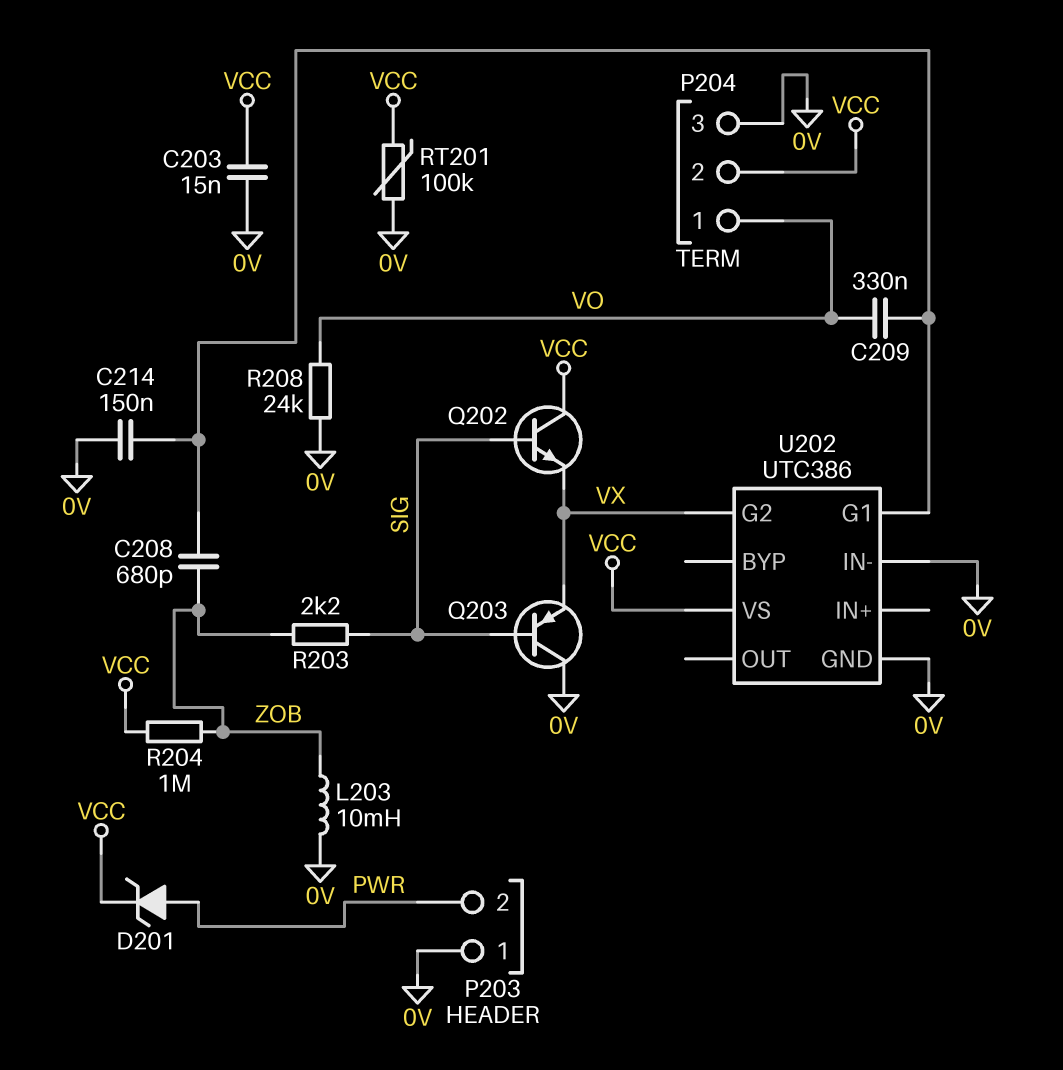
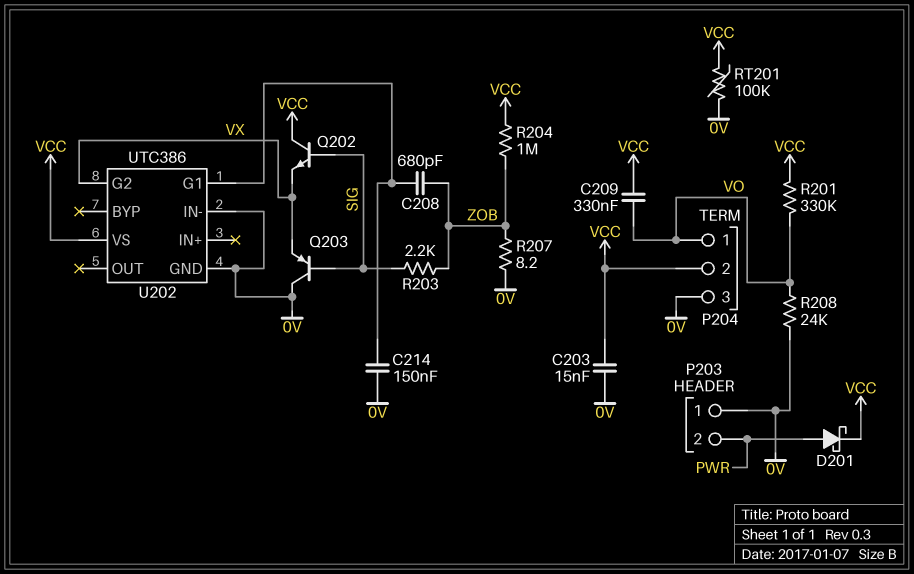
C209: 330nF (U202/G1, VO) -> 330nF (VCC, VO)
D201: zener (A PWR, K VCC) -> schottky (A PWR, K VCC)
L203: 10mH (0V, ZOB) -> none
R201: none -> 330k (VCC, VO)
R207: none -> 8.2 (0V, ZOB)

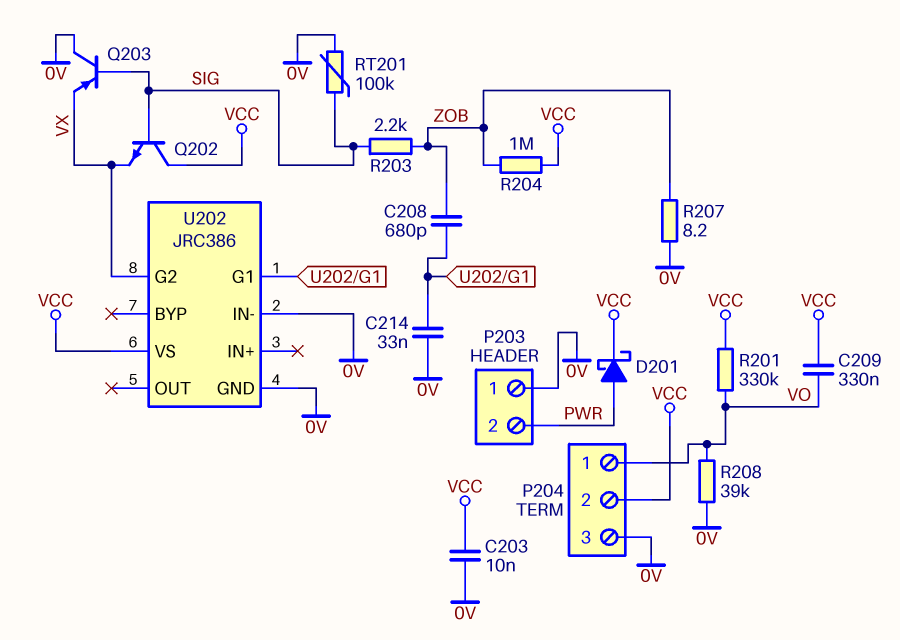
C203: 15nF (0V, VCC) -> 10nF (0V, VCC)
C214: 150nF (0V, U202/G1) -> 33nF (0V, U202/G1)
R208: 24k (0V, VO) -> 39k (0V, VO)
RT201: 100k (0V, VCC) -> 100k (0V, SIG)
U202: UTC386 -> JRC386

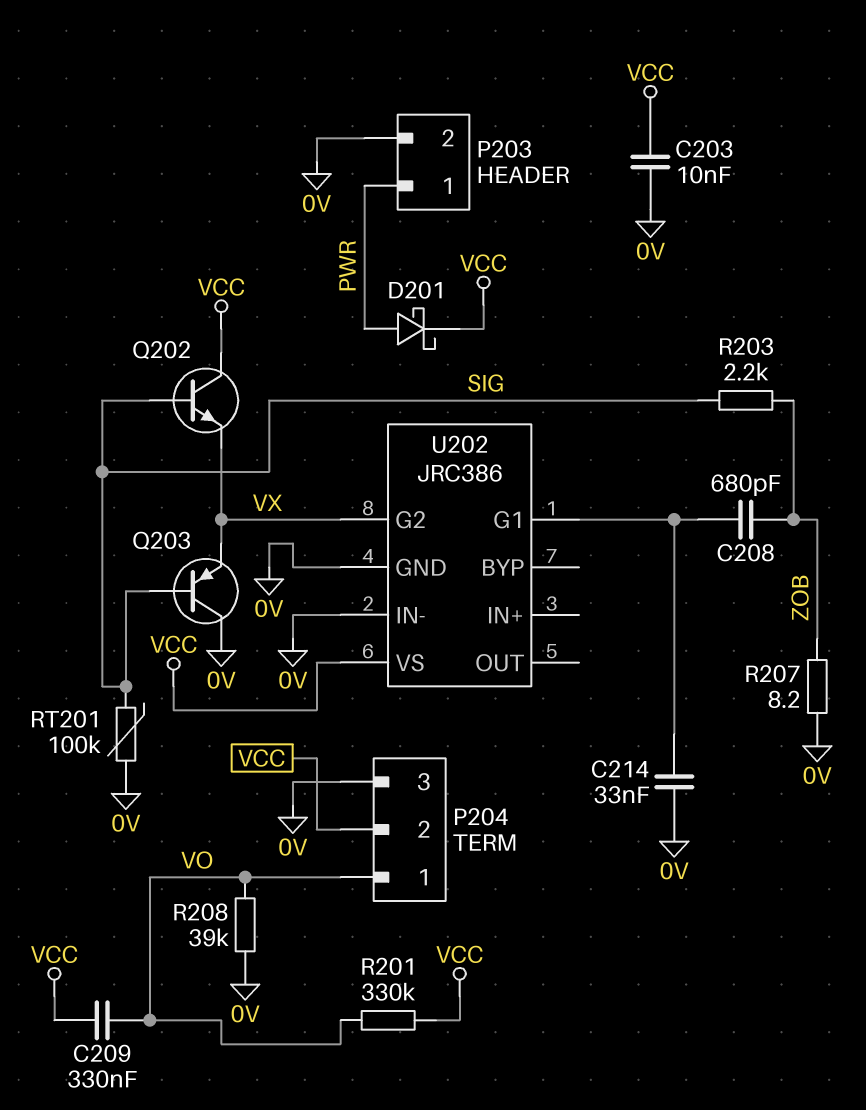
P203 pin 1: 0V -> PWR
P203 pin 2: PWR -> 0V
R204: 1M (VCC, ZOB) -> none

